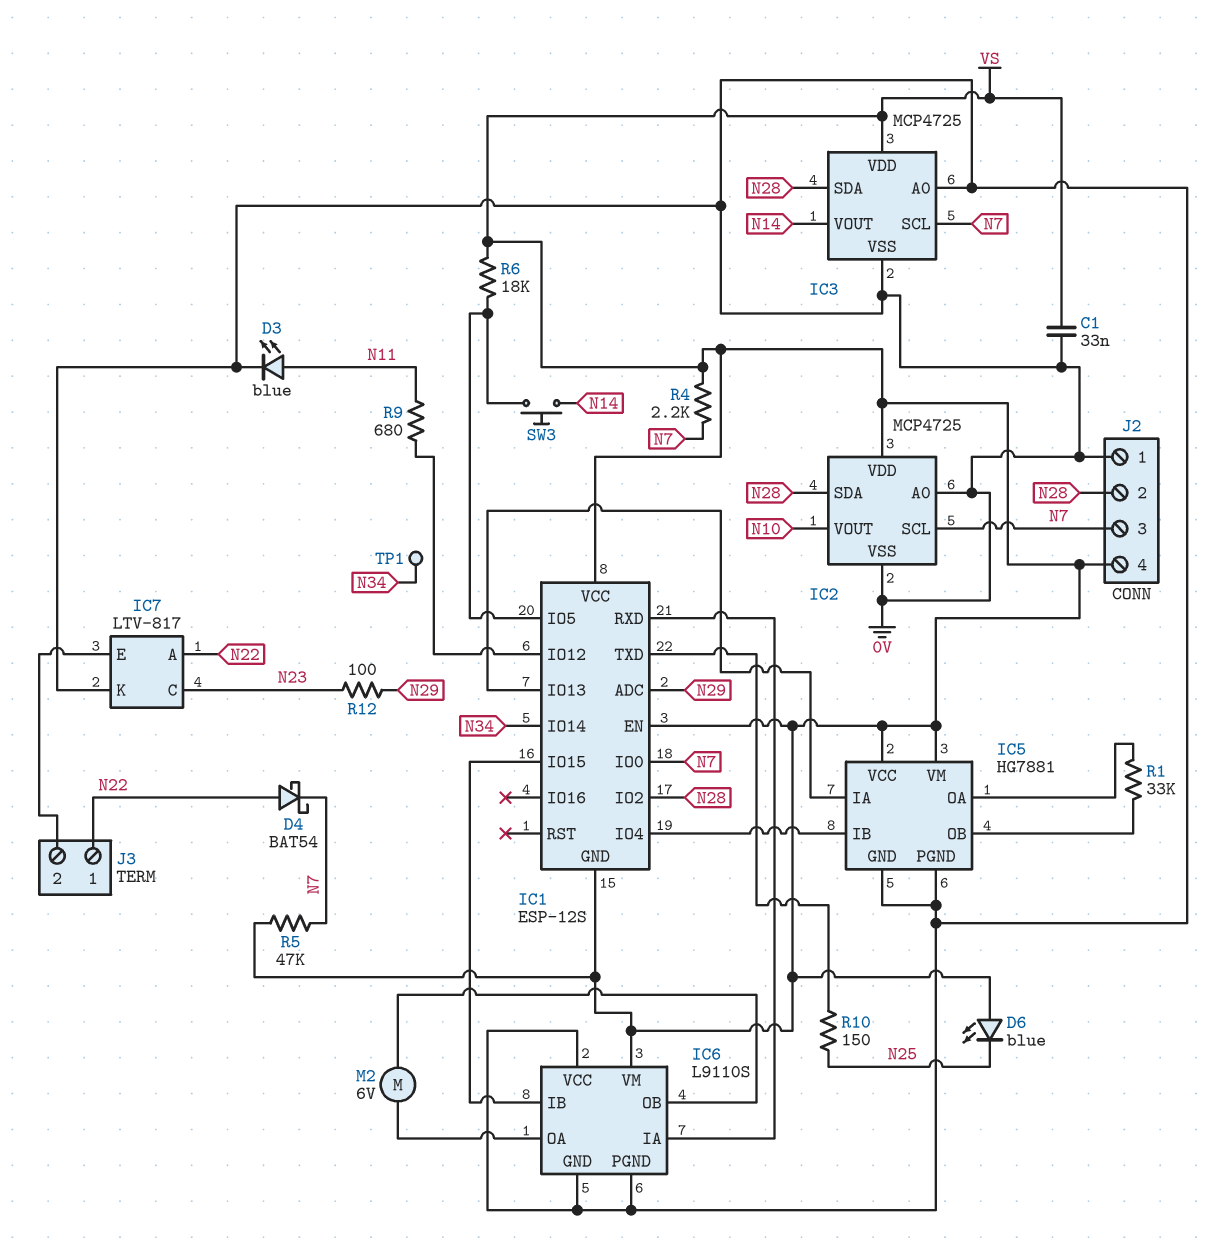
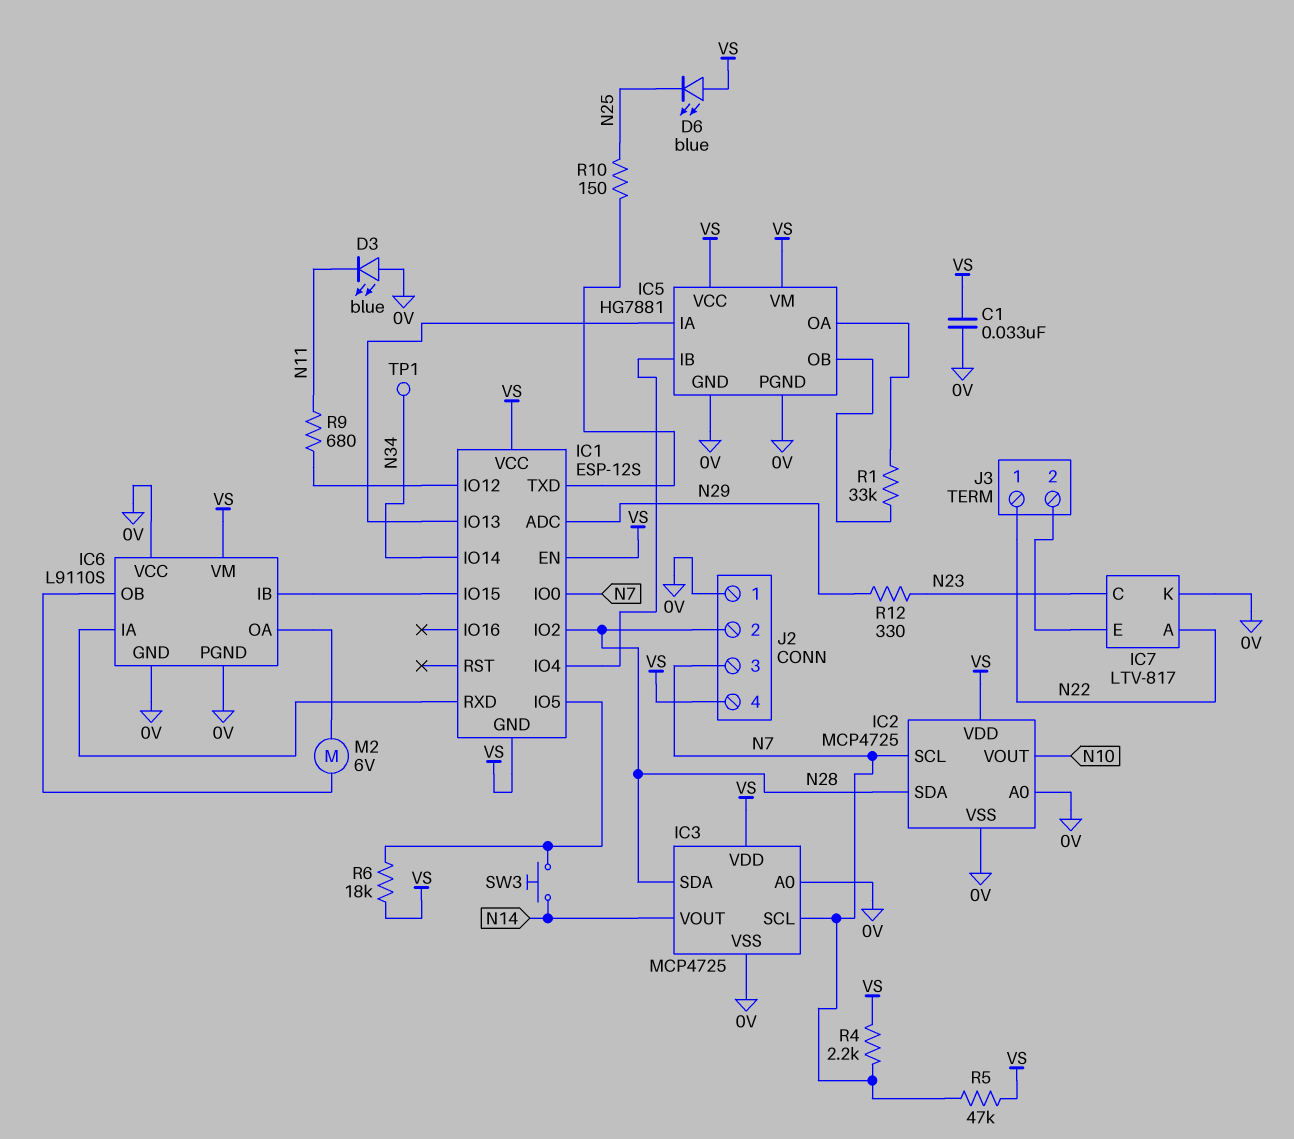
D3: LED blue (A N11, K 0V) -> LED blue (A 0V, K N11)
D4: schottky BAT54 (A N22, K N7) -> none
R12: 100 (N23, N29) -> 330 (N23, N29)

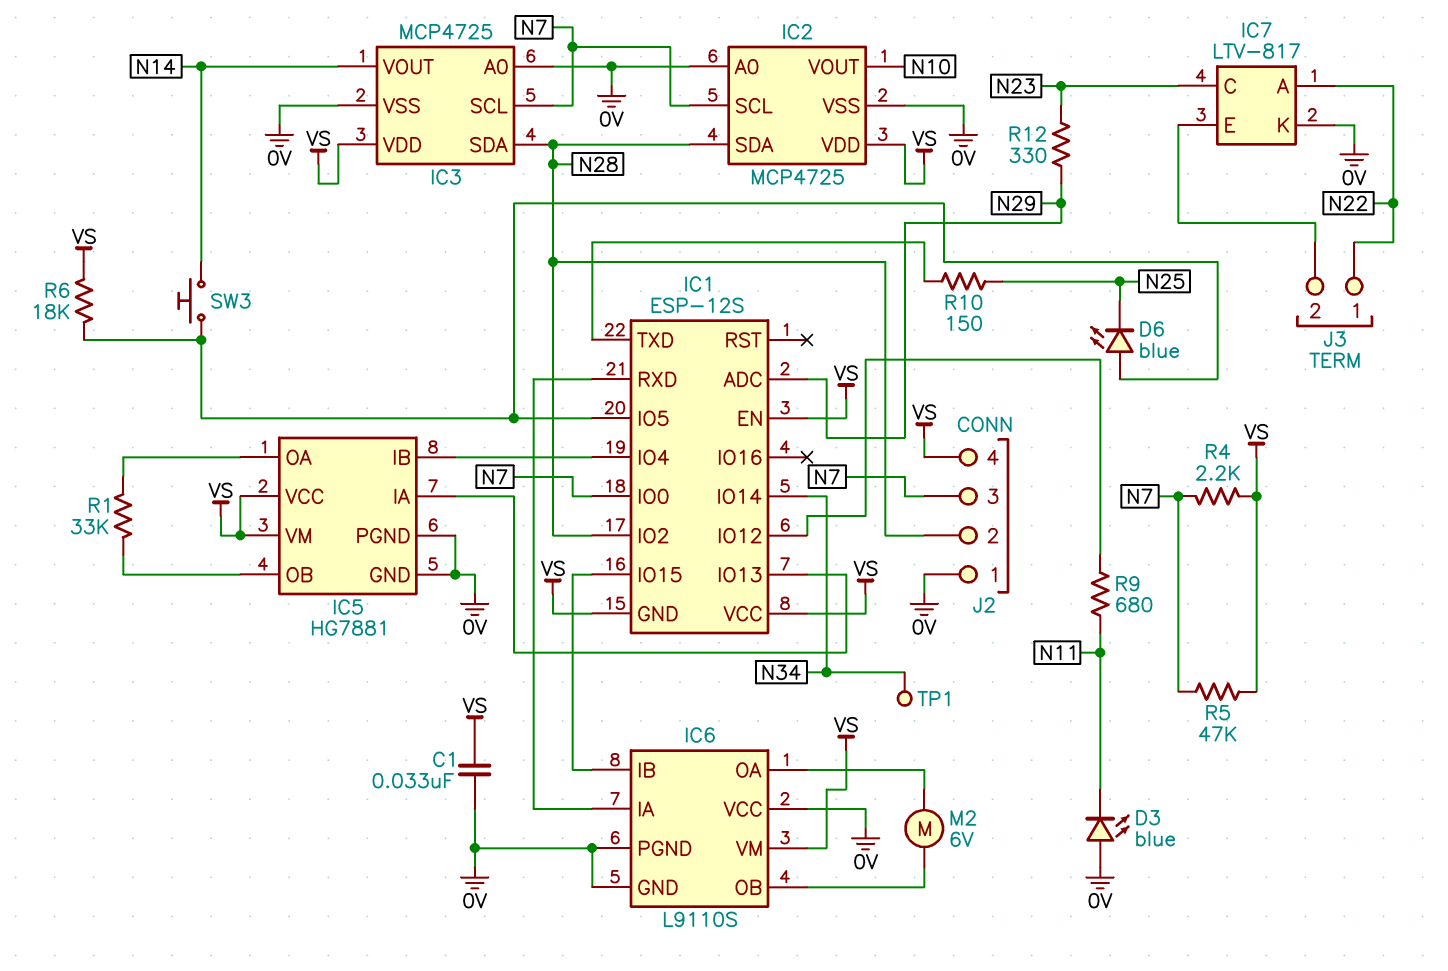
D6: LED blue (A VS, K N25) -> LED blue (A IC1/IO5, K N25)

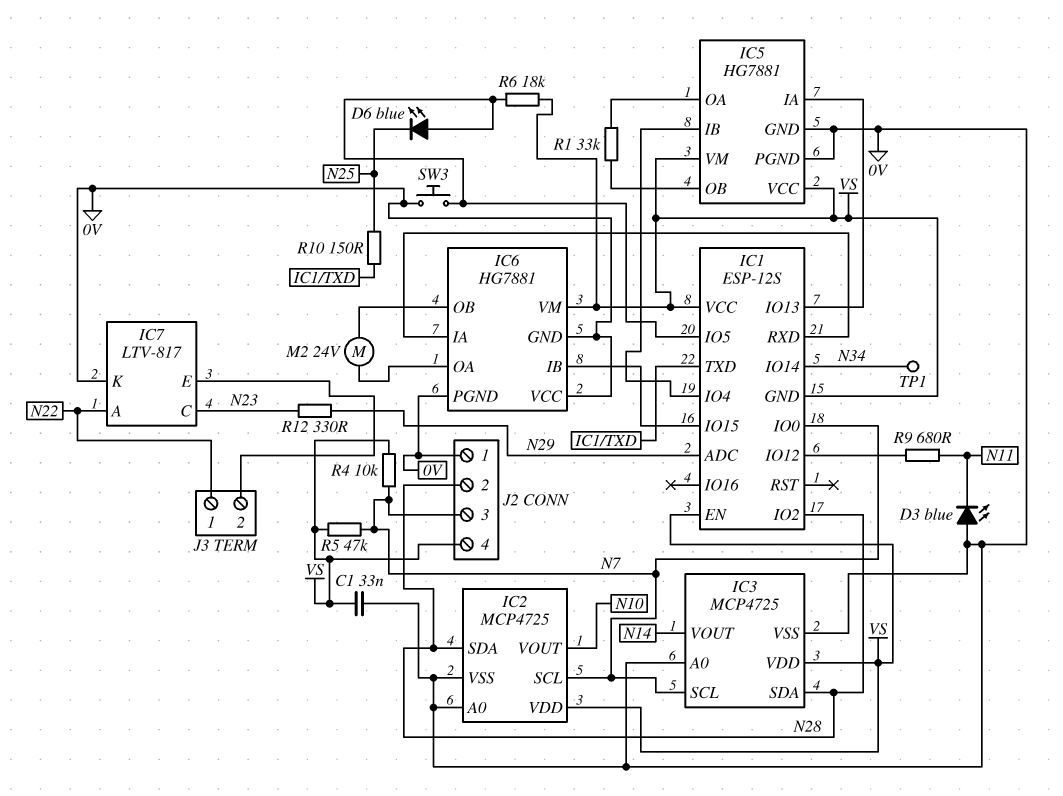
IC6: L9110S -> HG7881
M2: motor 6V (IC6/OA, IC6/OB) -> motor 24V (IC6/OA, IC6/OB)
R4: 2.2k (N7, VS) -> 10k (N7, VS)
SW3: button (IC1/IO5, N14) -> button (0V, IC1/IO5)

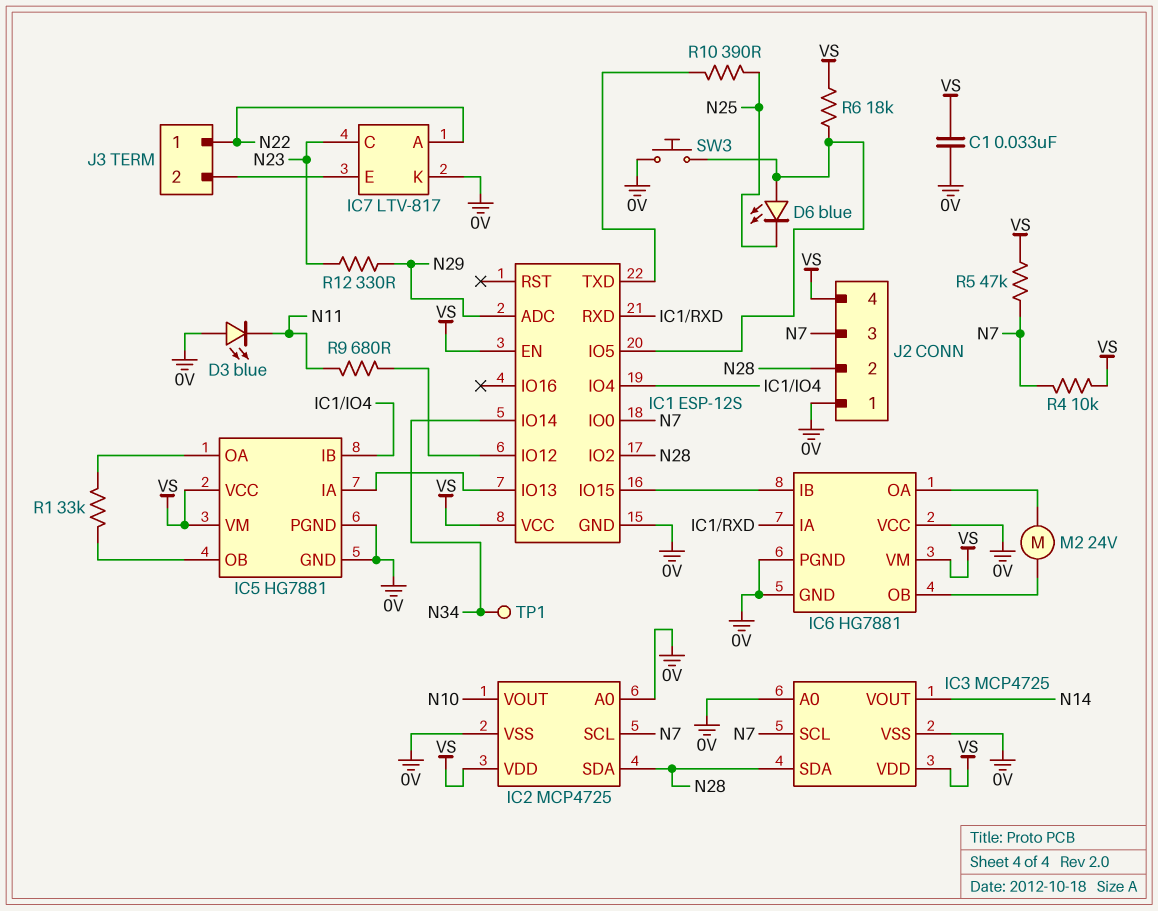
IC1 pin GND: VS -> 0V
R10: 150 (IC1/TXD, N25) -> 390 (IC1/TXD, N25)

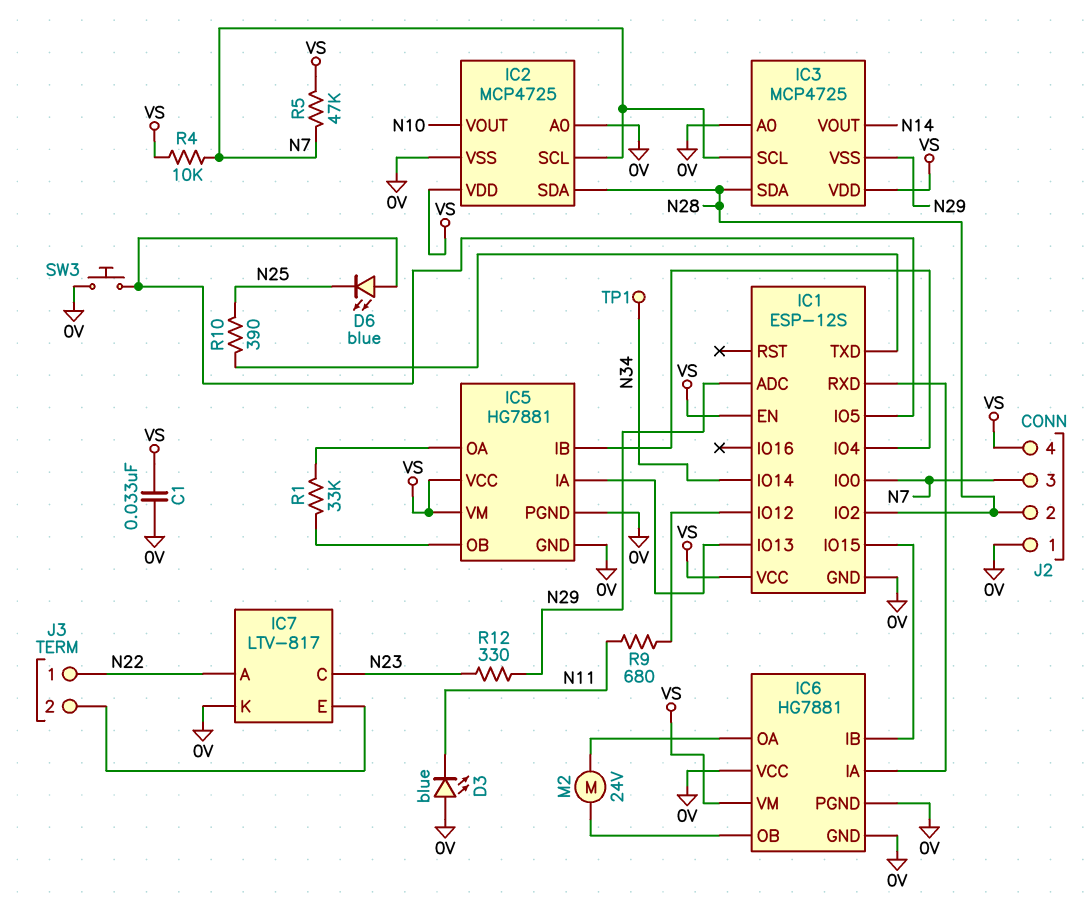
IC3 pin VSS: 0V -> N29
R6: 18k (IC1/IO5, VS) -> none

